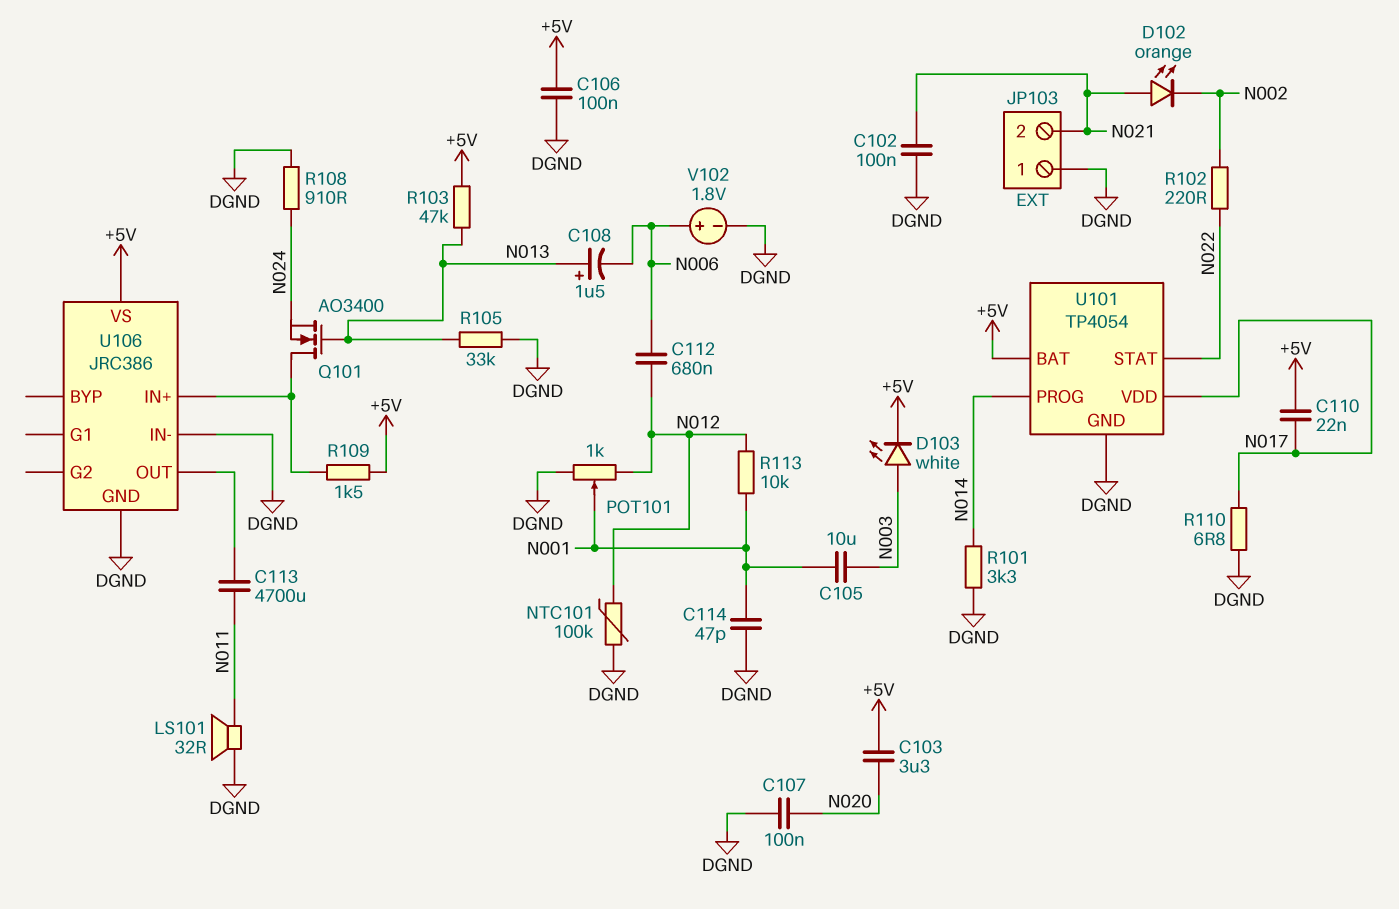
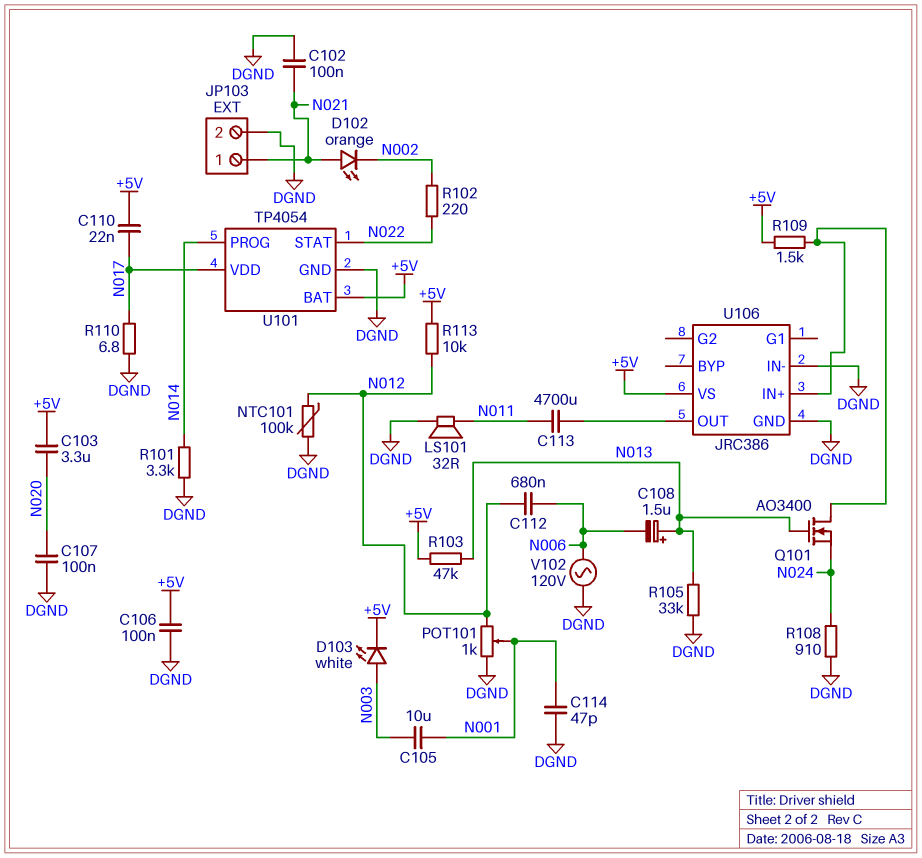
JP103 pin 1: DGND -> N021
JP103 pin 2: N021 -> DGND
R113: 10k (N001, N012) -> 10k (+5V, N012)
V102: 1.8V (plus N006, minus DGND) -> AC 120V (DGND, N006)

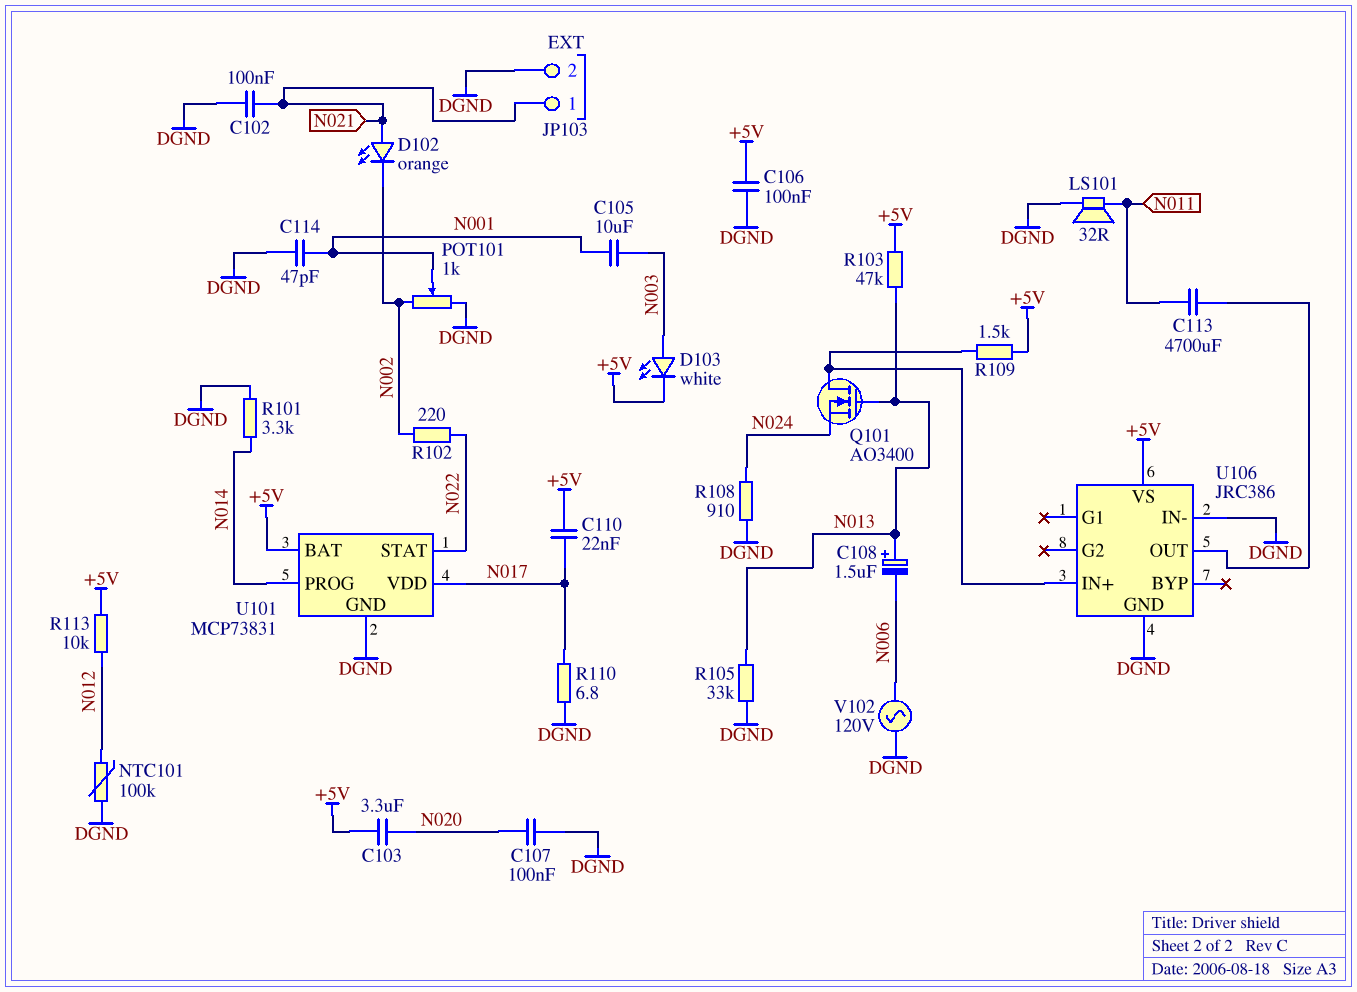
C112: 680nF (N006, N012) -> none
POT101: 1k (DGND, N012, wiper N001) -> 1k (DGND, N002, wiper N001)
U101: TP4054 -> MCP73831

